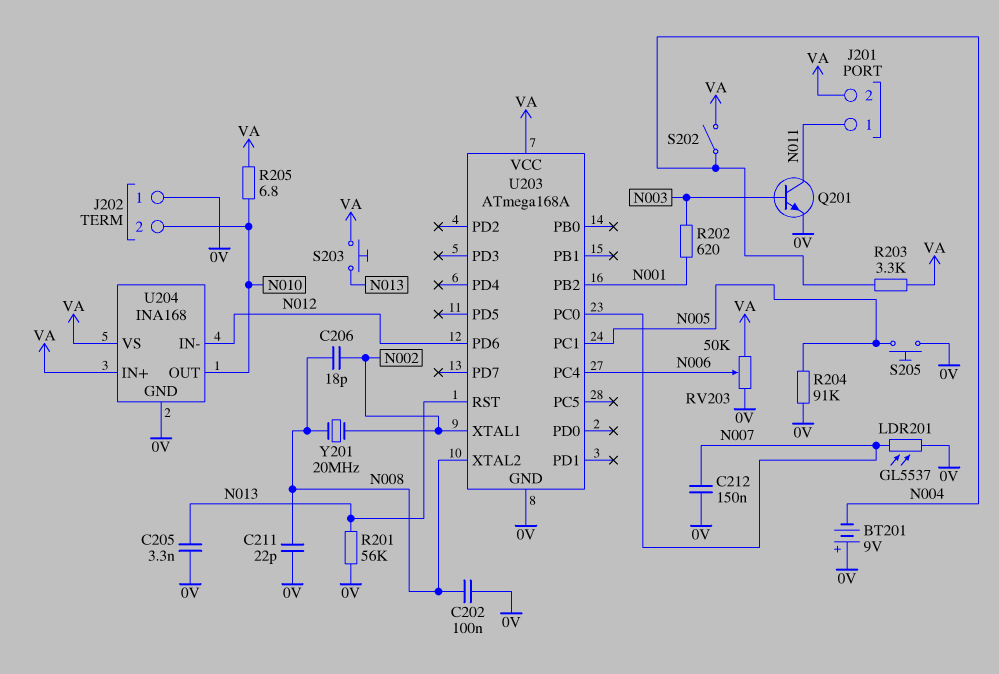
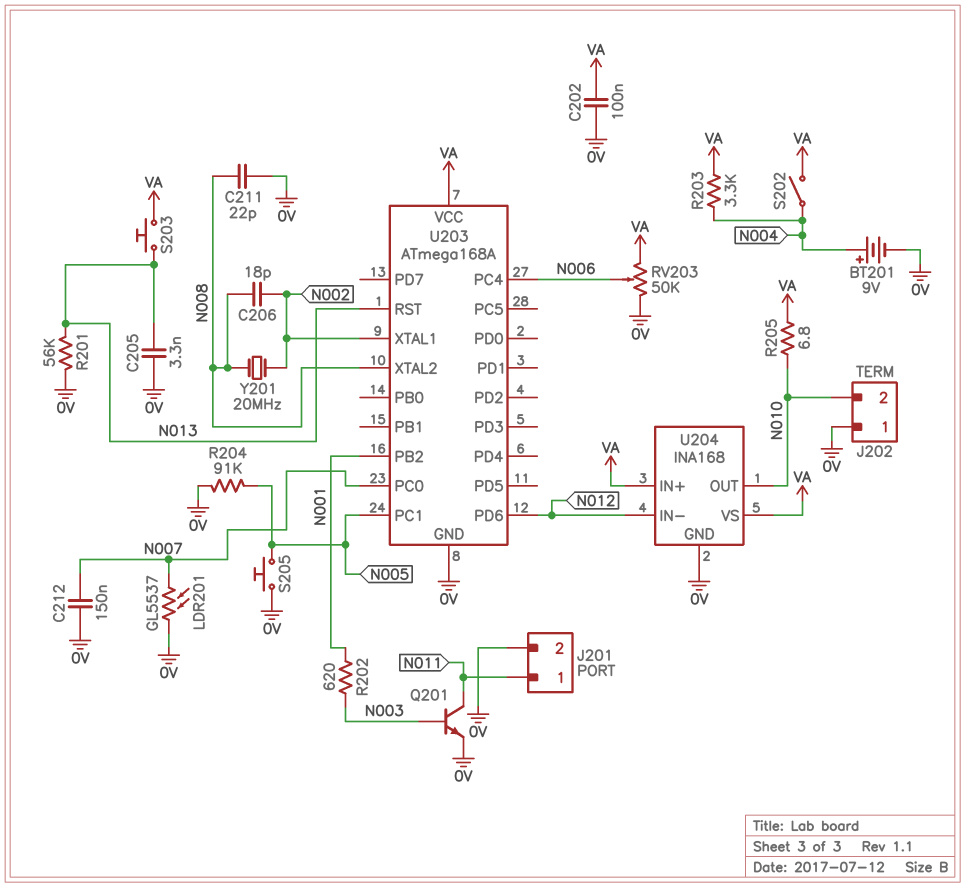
BT201: 9V (plus 0V, minus N004) -> 9V (plus N004, minus 0V)
C202: 100nF (0V, N008) -> 100nF (0V, VA)
J201 pin 2: VA -> 0V

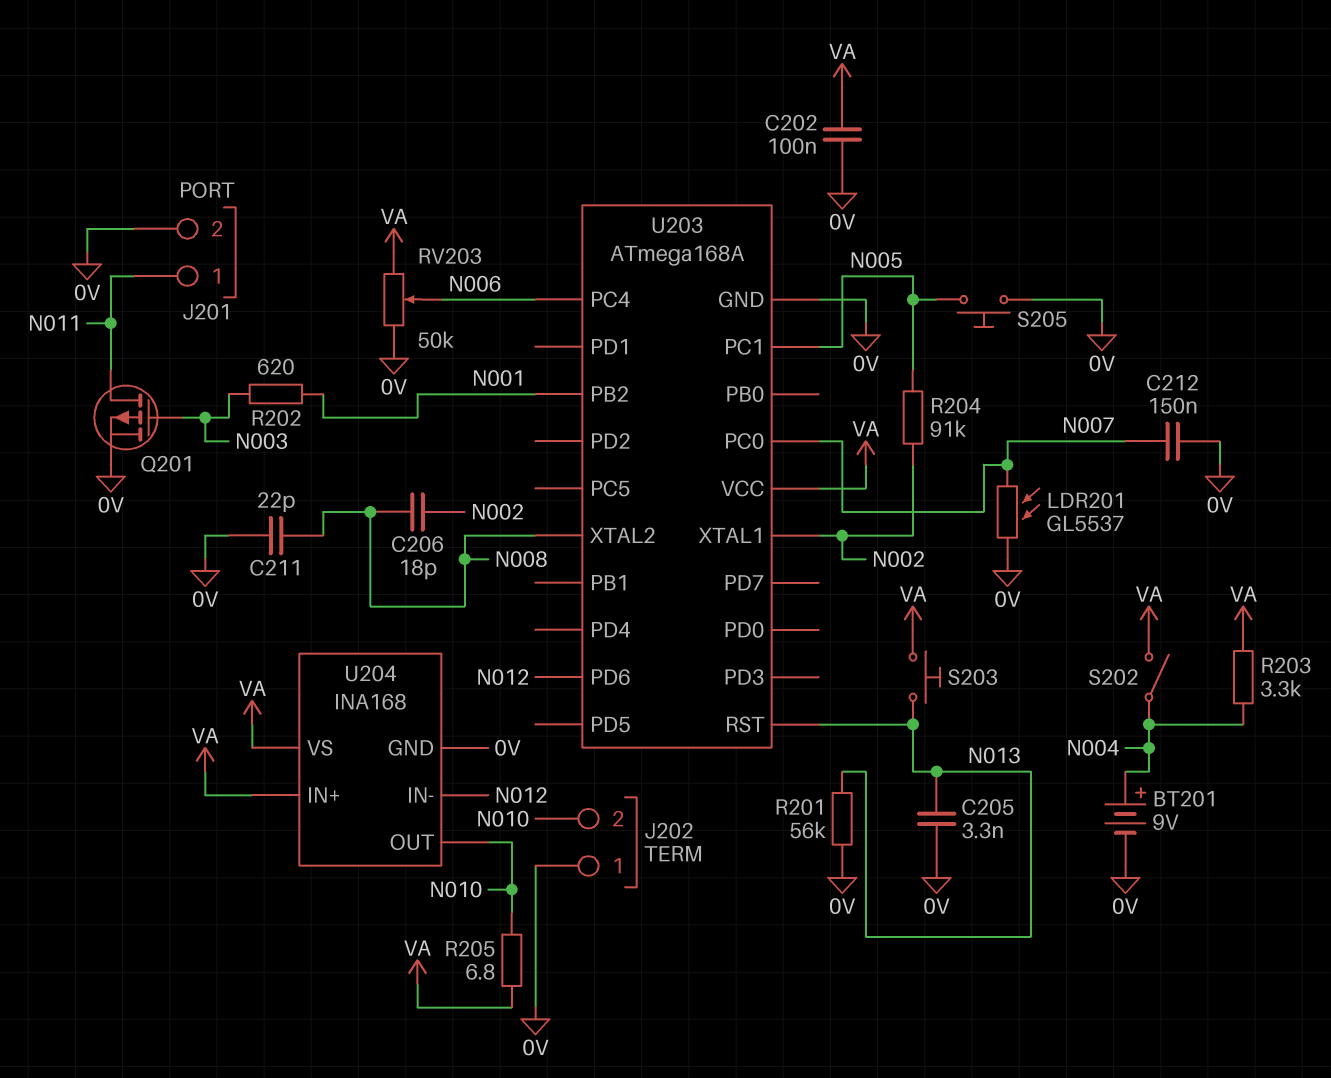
Q201: NPN (B N003, C N011, E 0V) -> PMOS (G N003, D N011, S 0V)
R204: 91k (0V, N005) -> 91k (N002, N005)
Y201: 20MHz (N002, N008) -> none

